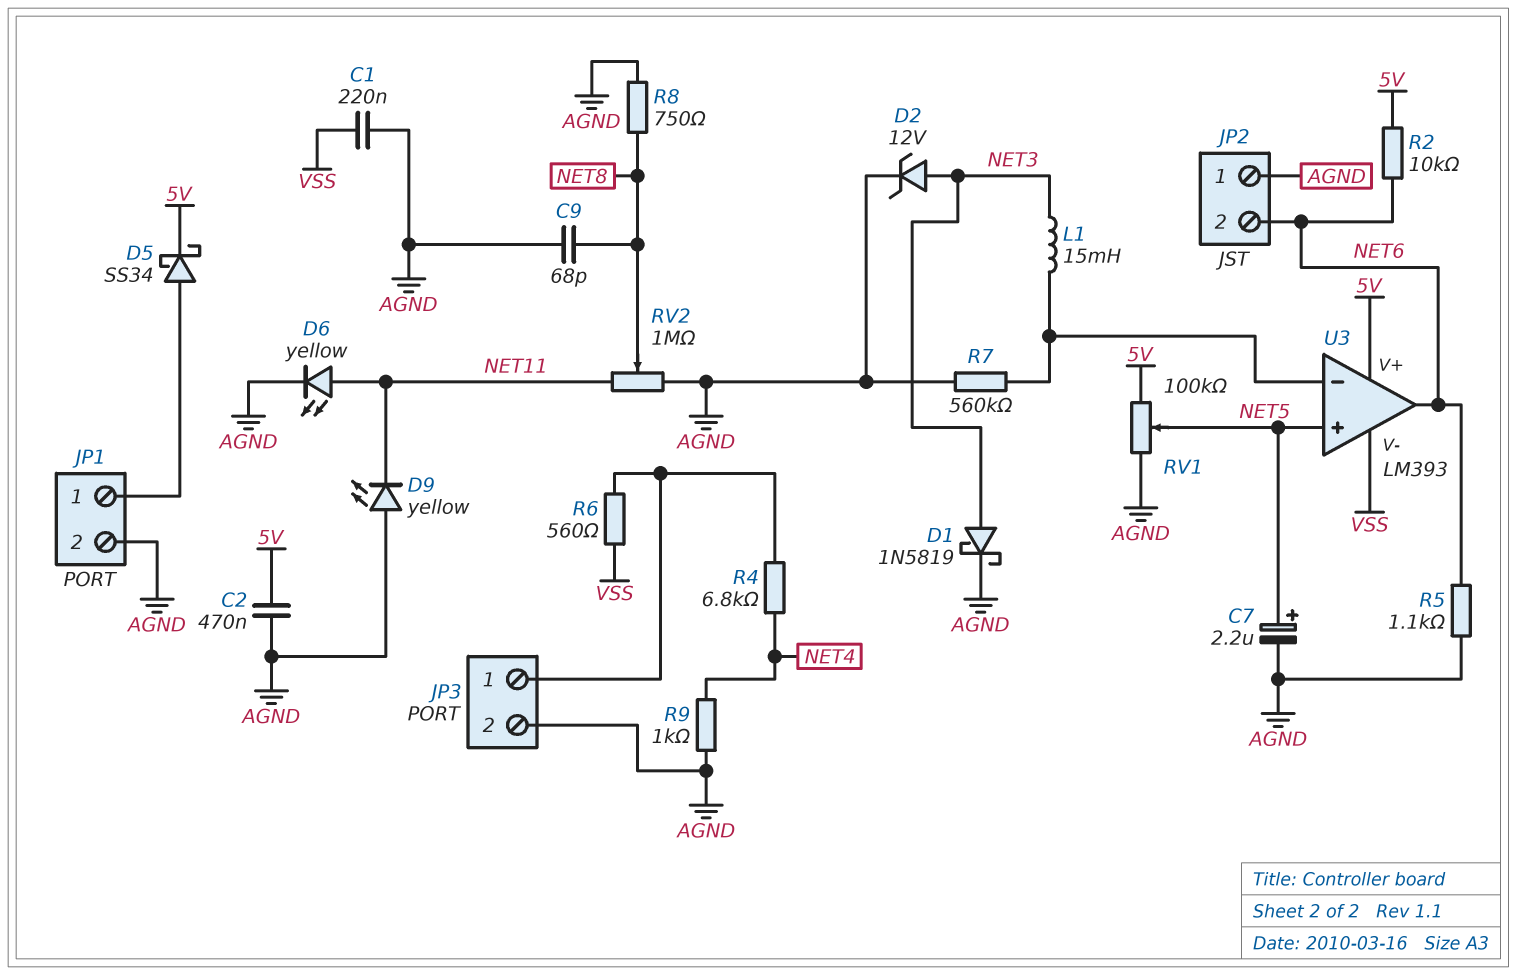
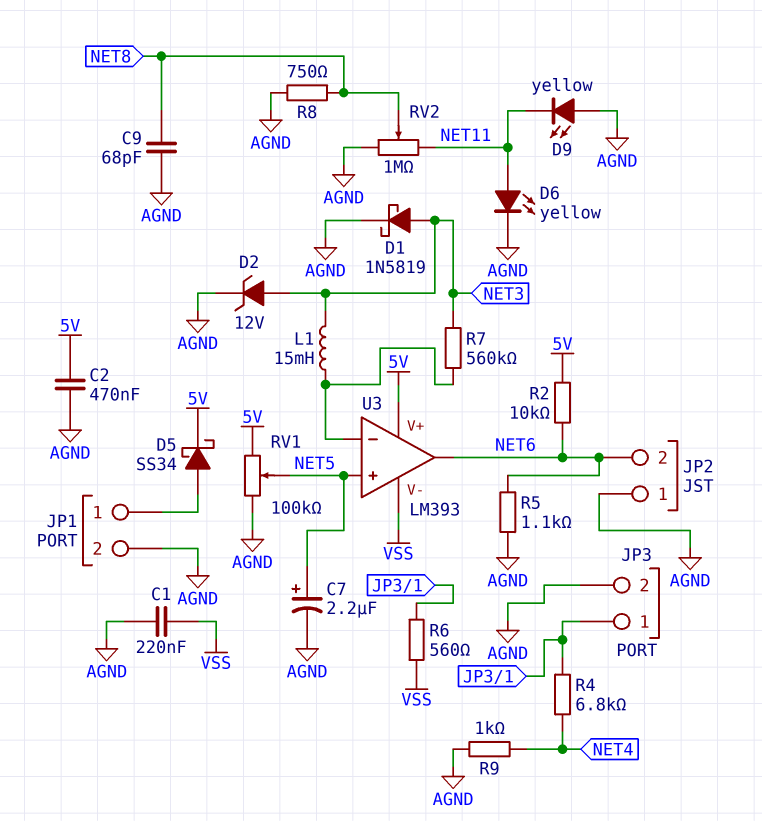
R7: 560k (AGND, U3/in-) -> 560k (NET3, U3/in-)

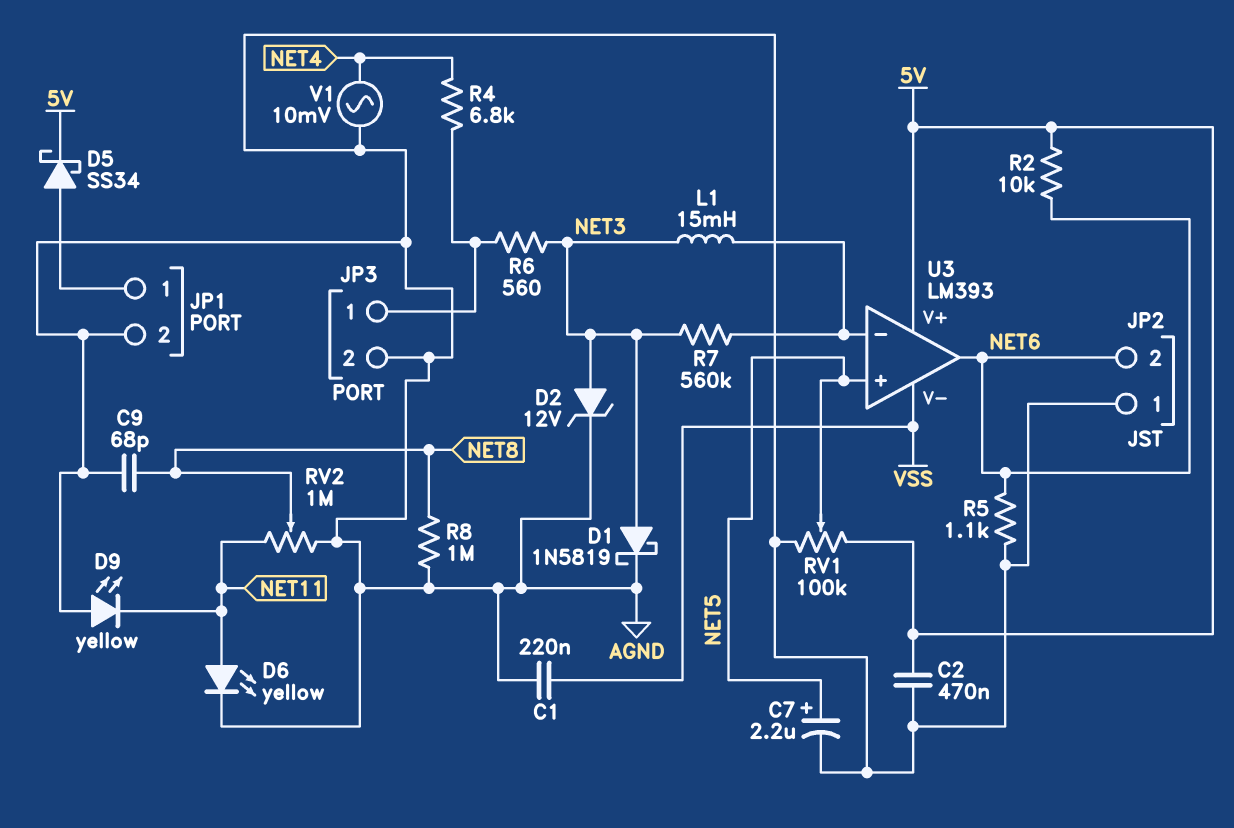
R6: 560 (JP3/1, VSS) -> 560 (JP3/1, NET3)
R8: 750 (AGND, NET8) -> 1M (AGND, NET8)
R9: 1k (AGND, NET4) -> none
V1: none -> AC 10mV (AGND, NET4)

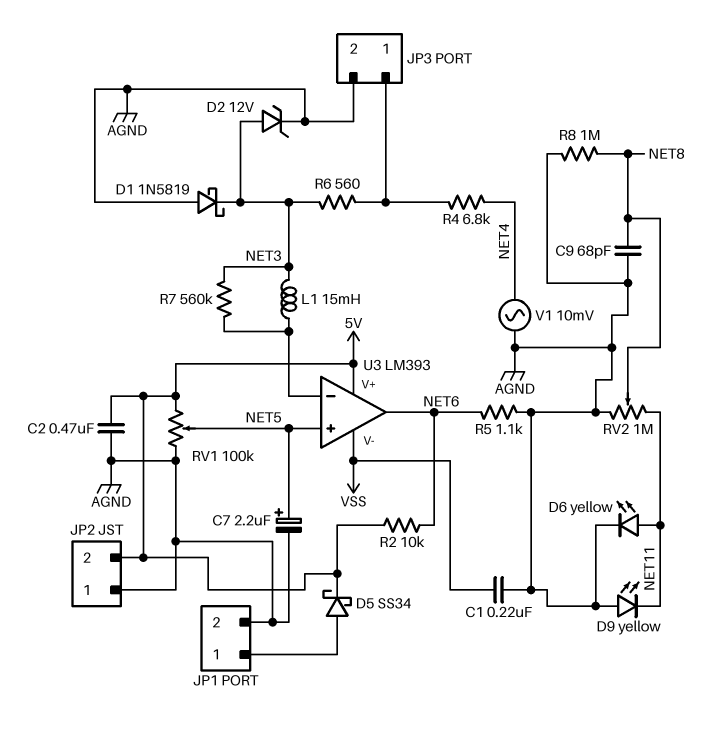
D1: schottky 1N5819 (A NET3, K AGND) -> schottky 1N5819 (A AGND, K NET3)
JP2 pin 2: NET6 -> 5V

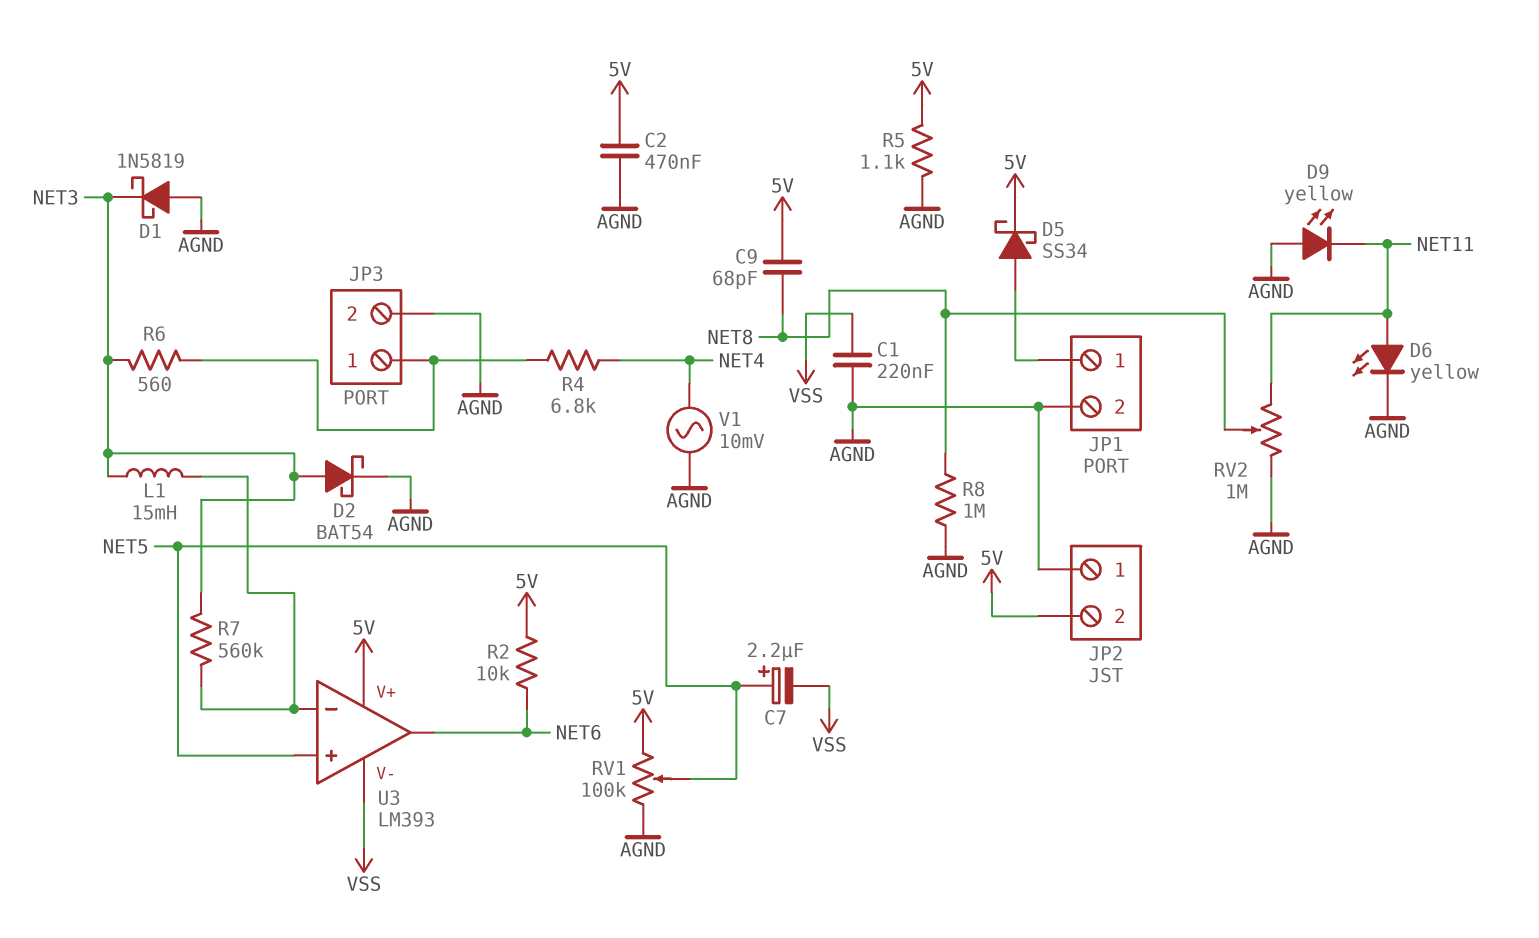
C7: 2.2uF (plus NET5, minus AGND) -> 2.2uF (plus NET5, minus VSS)
C9: 68pF (AGND, NET8) -> 68pF (5V, NET8)
D2: zener 12V (A NET3, K AGND) -> schottky BAT54 (A NET3, K AGND)
R5: 1.1k (AGND, NET6) -> 1.1k (5V, AGND)

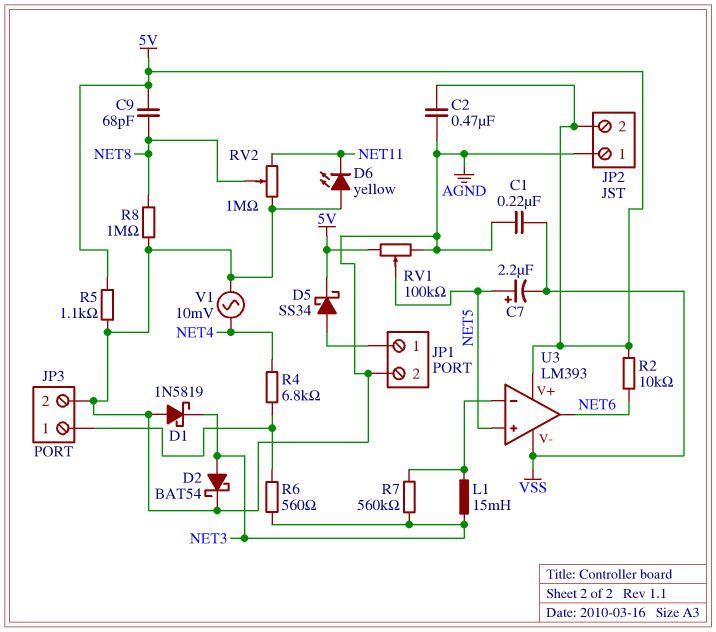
D6: LED yellow (A NET11, K AGND) -> LED yellow (A AGND, K NET11)
D9: LED yellow (A AGND, K NET11) -> none

